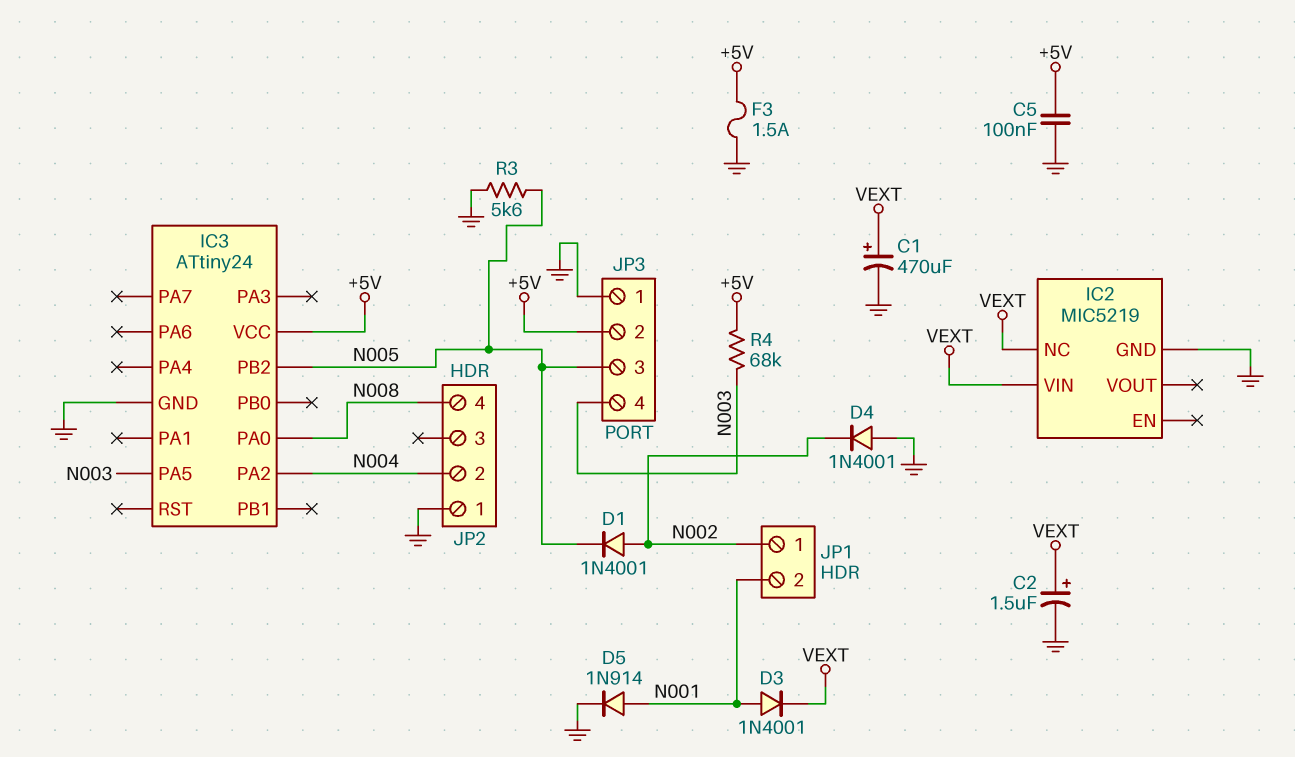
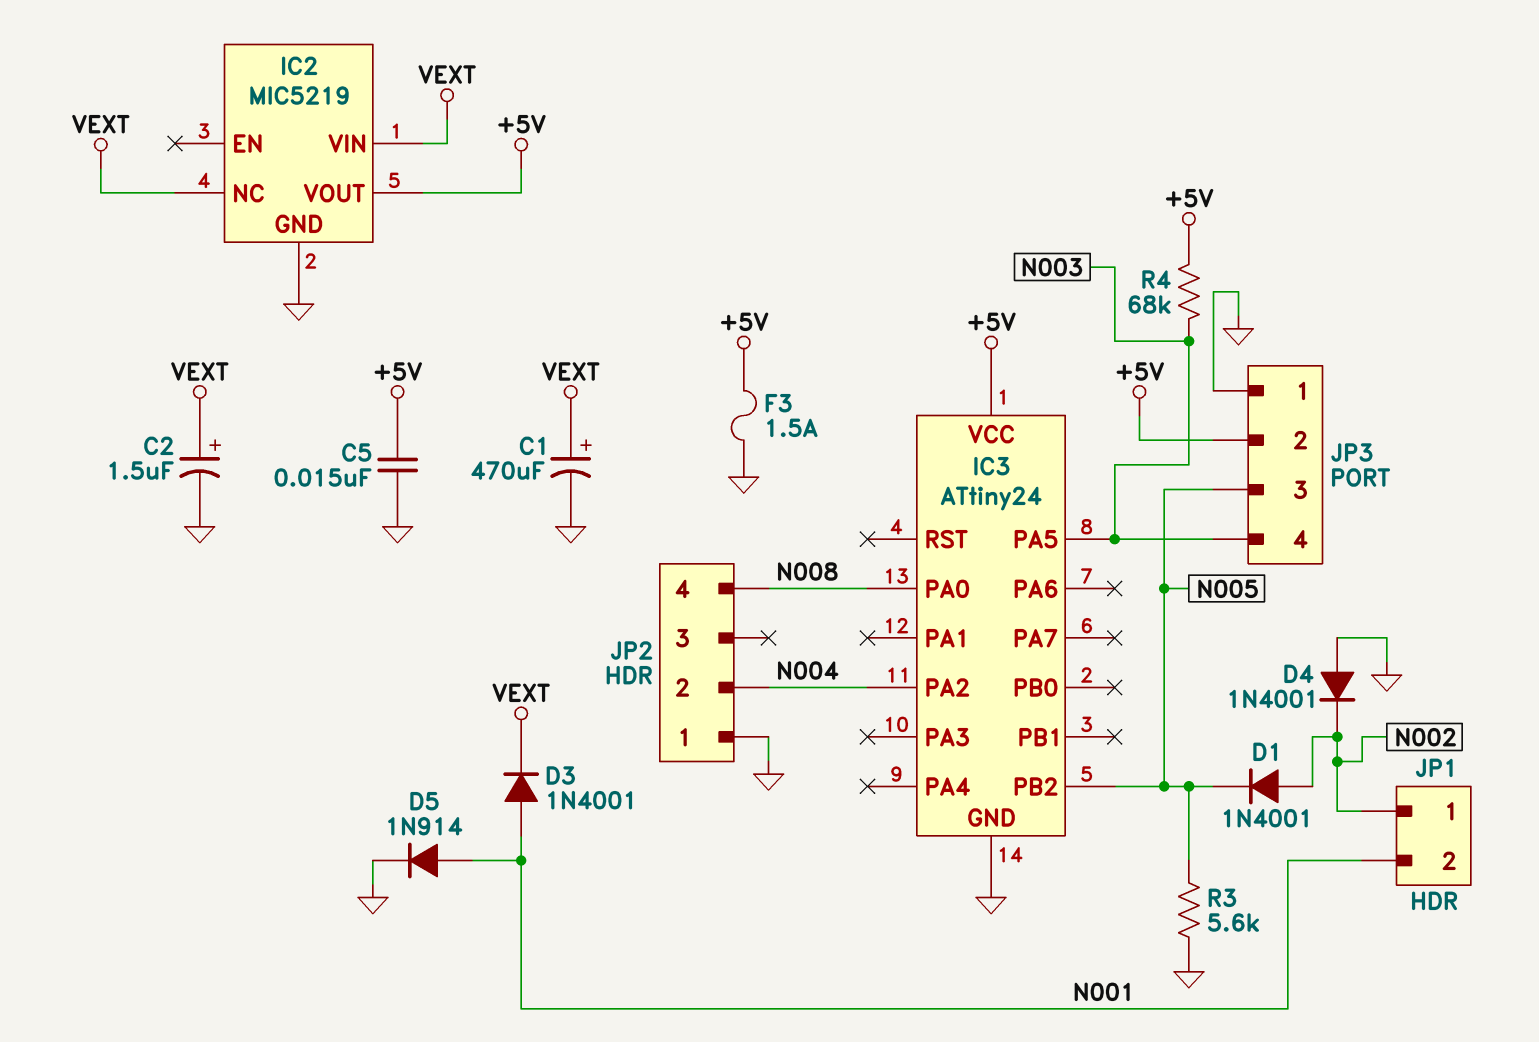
C5: 100nF (+5V, GND) -> 15nF (+5V, GND)
IC2 pin VOUT: none -> +5V

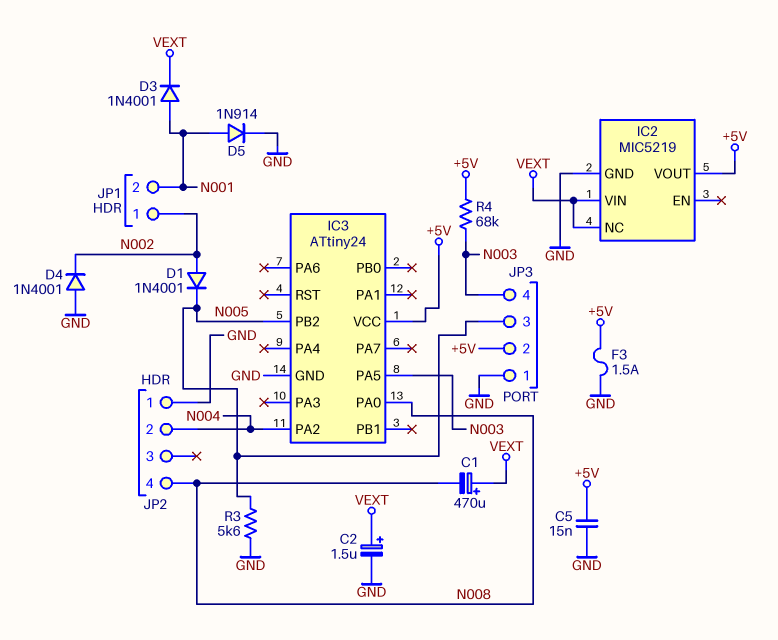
C1: 470uF (plus VEXT, minus GND) -> 470uF (plus VEXT, minus N008)

